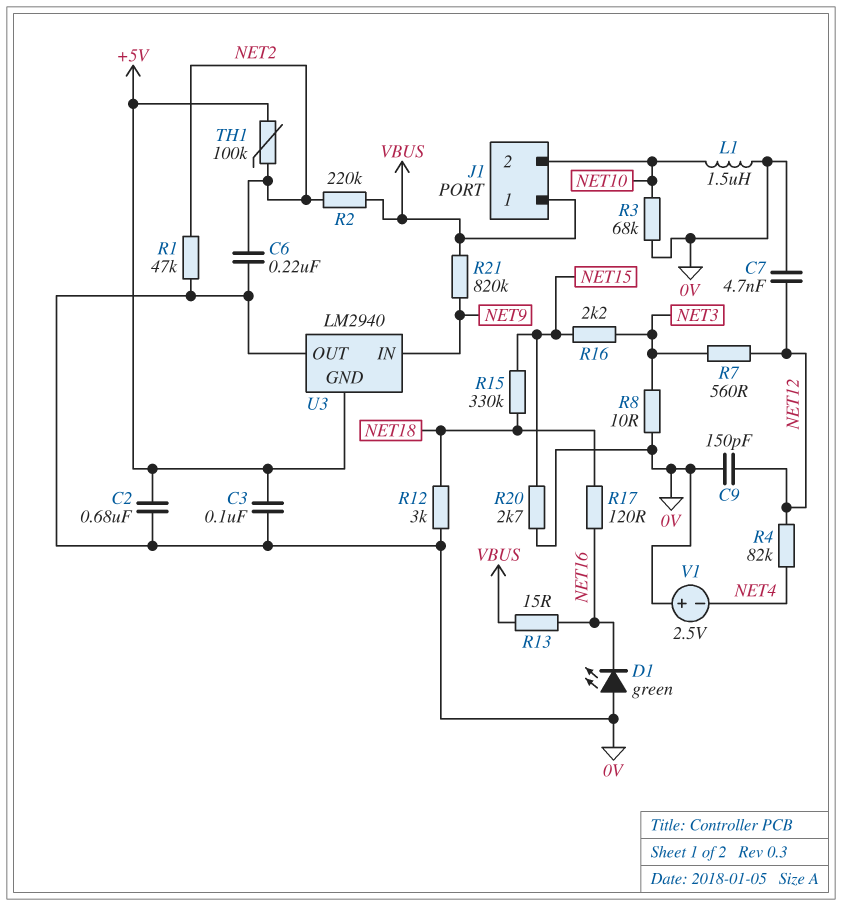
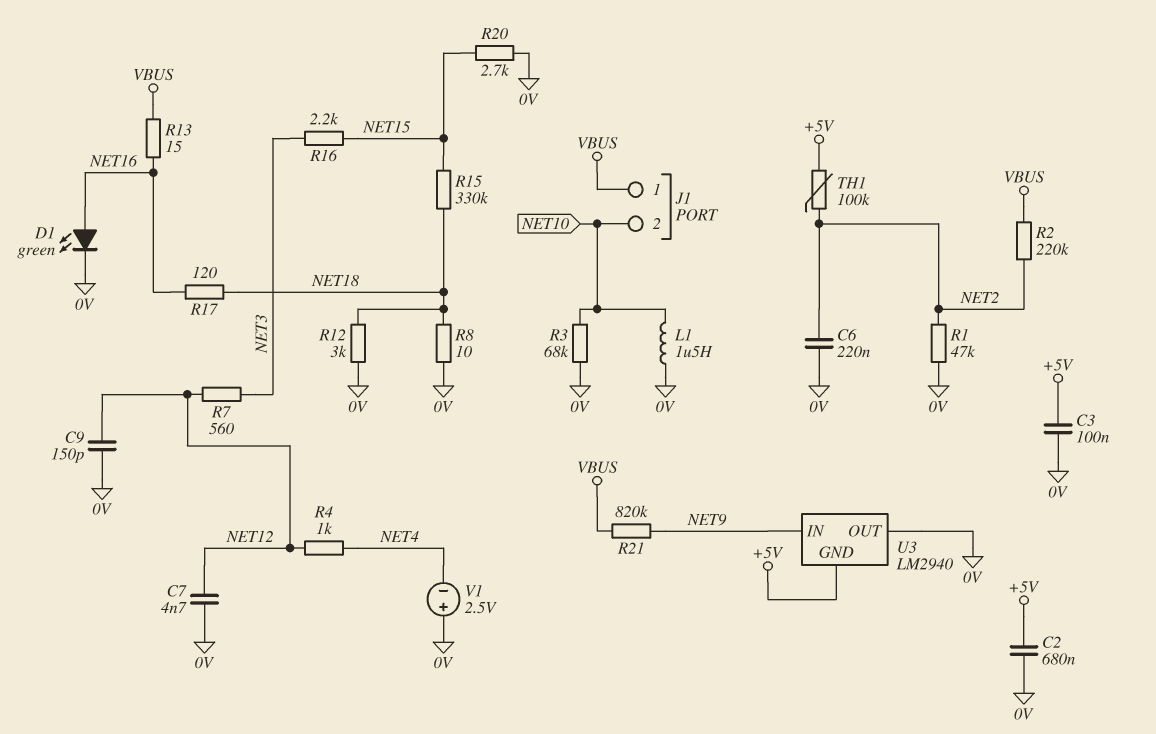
D1: LED green (A 0V, K NET16) -> LED green (A NET16, K 0V)
R4: 82k (NET4, NET12) -> 1k (NET4, NET12)
R8: 10 (0V, NET3) -> 10 (0V, NET18)

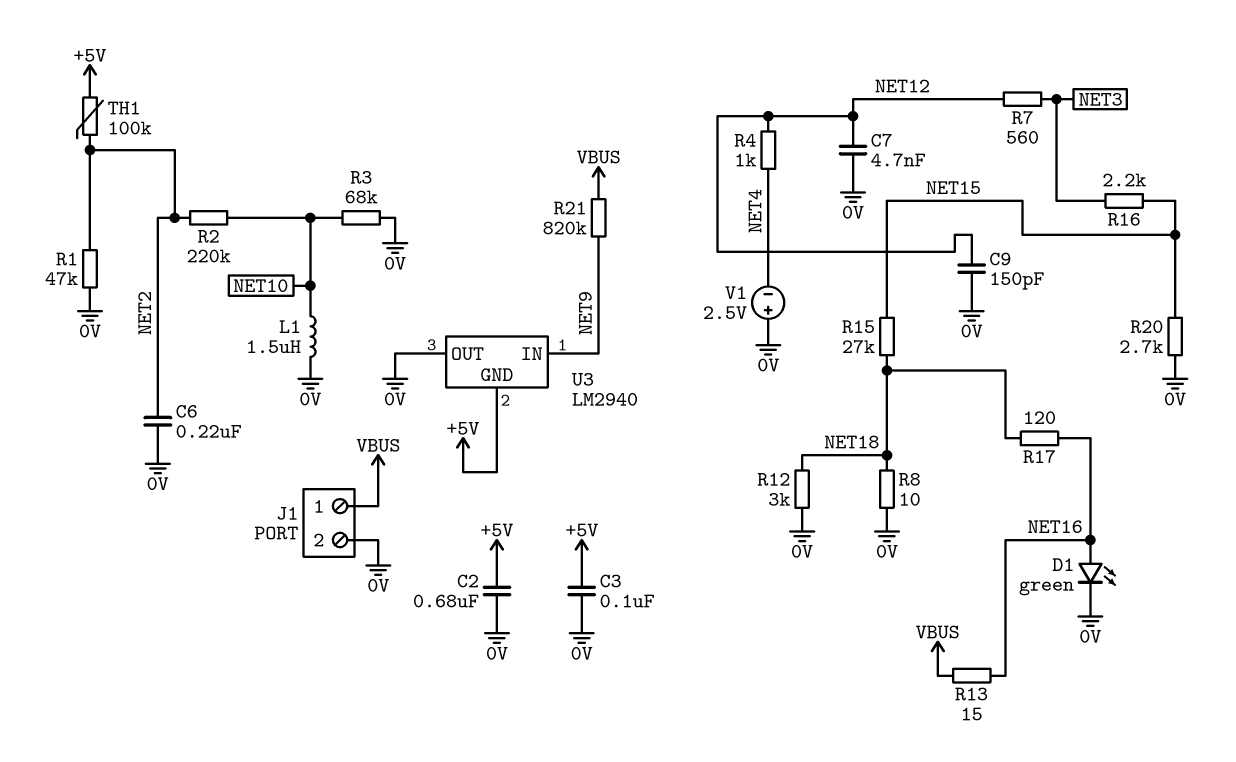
J1 pin 2: NET10 -> 0V
R2: 220k (NET2, VBUS) -> 220k (NET2, NET10)
R15: 330k (NET15, NET18) -> 27k (NET15, NET18)

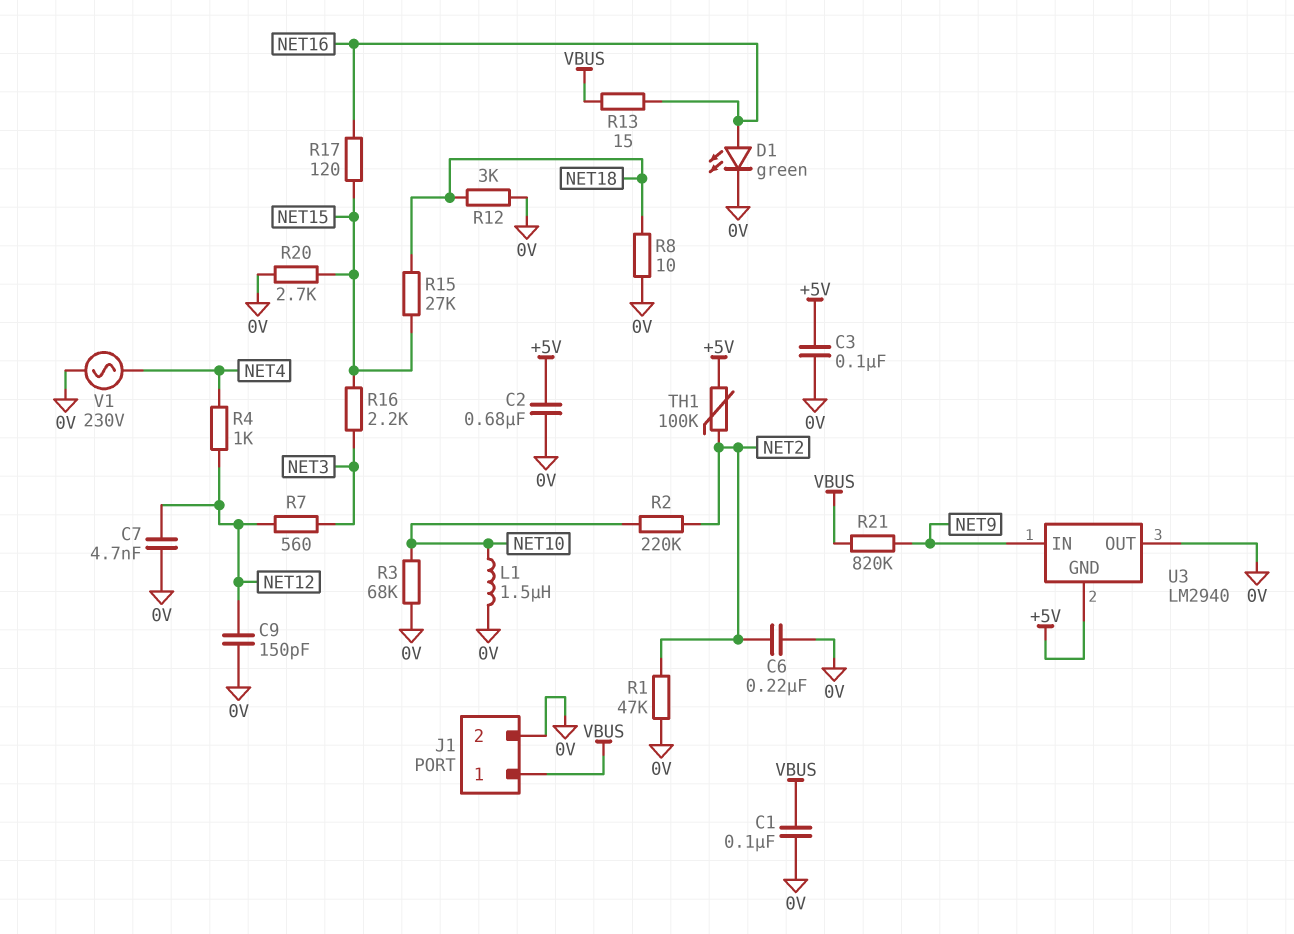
C1: none -> 100nF (0V, VBUS)
R17: 120 (NET16, NET18) -> 120 (NET15, NET16)
V1: 2.5V (plus 0V, minus NET4) -> AC 230V (0V, NET4)

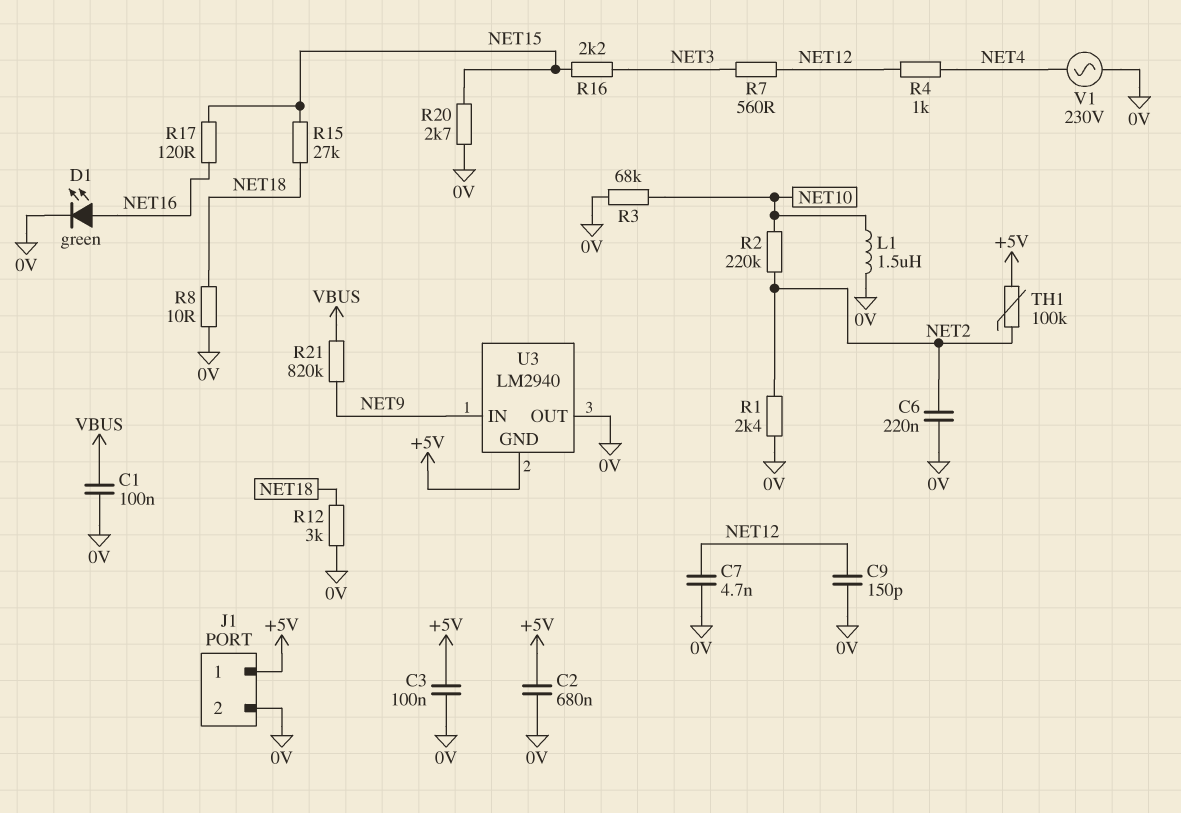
J1 pin 1: VBUS -> +5V
R1: 47k (0V, NET2) -> 2.4k (0V, NET2)
R13: 15 (NET16, VBUS) -> none

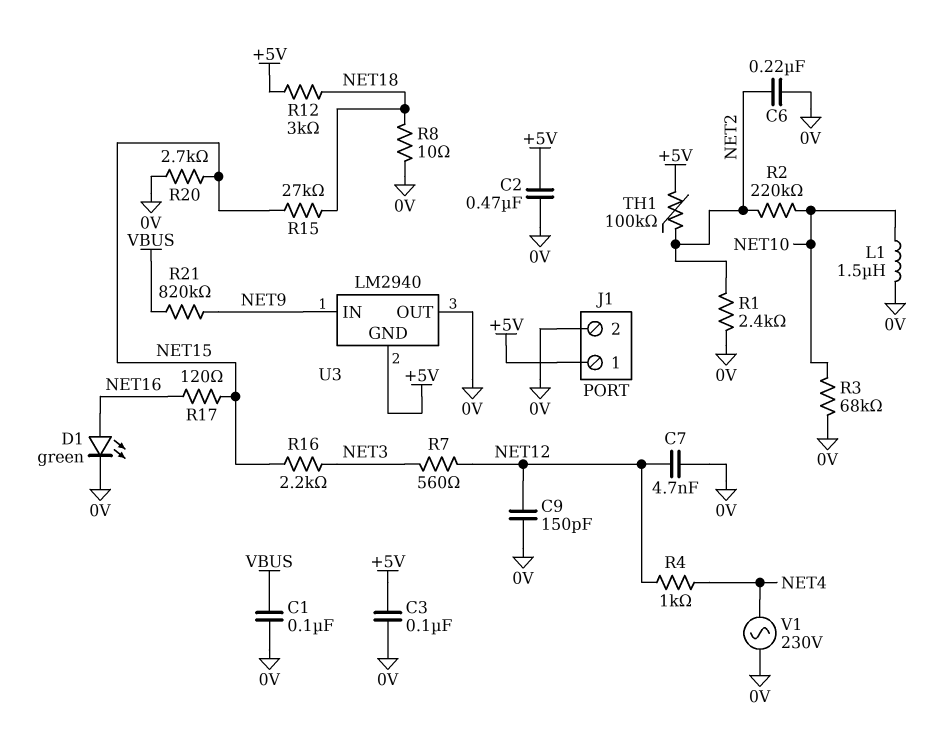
C2: 680nF (+5V, 0V) -> 470nF (+5V, 0V)
R12: 3k (0V, NET18) -> 3k (+5V, NET18)

